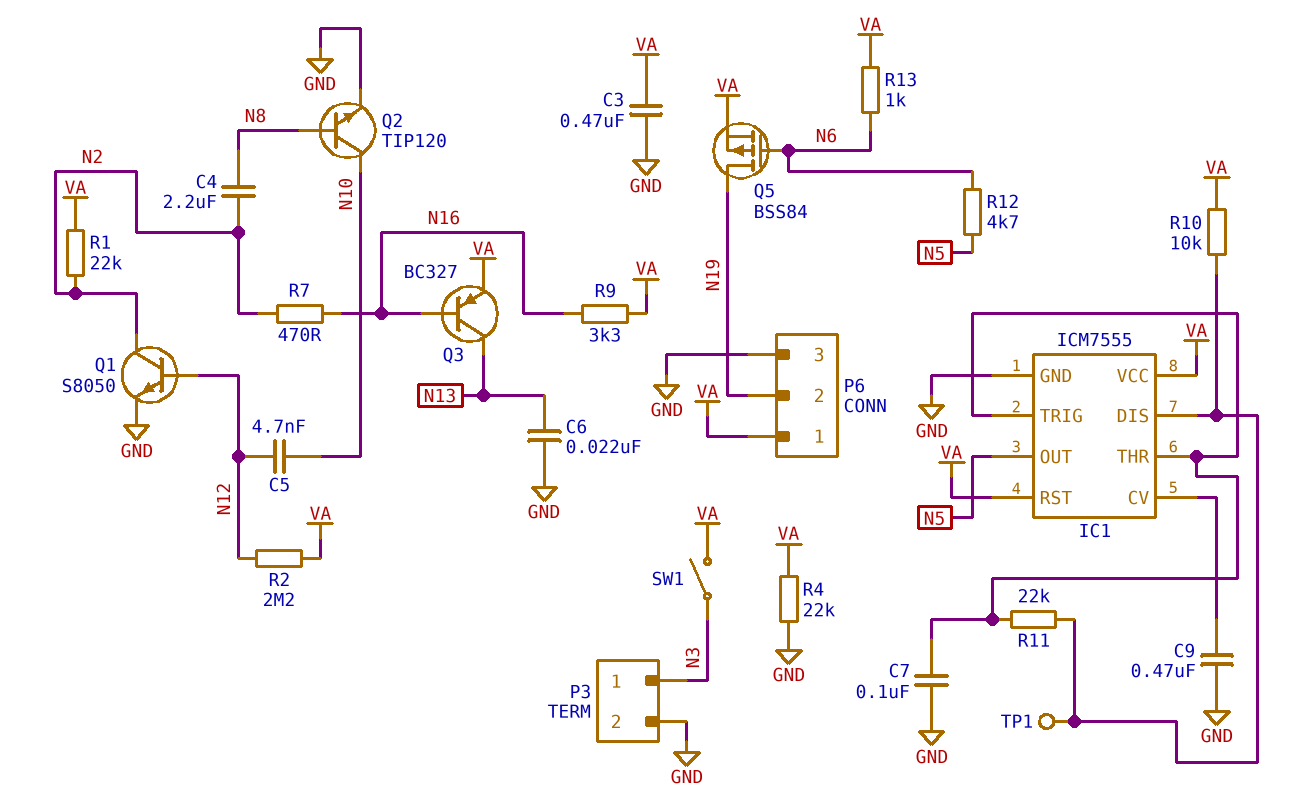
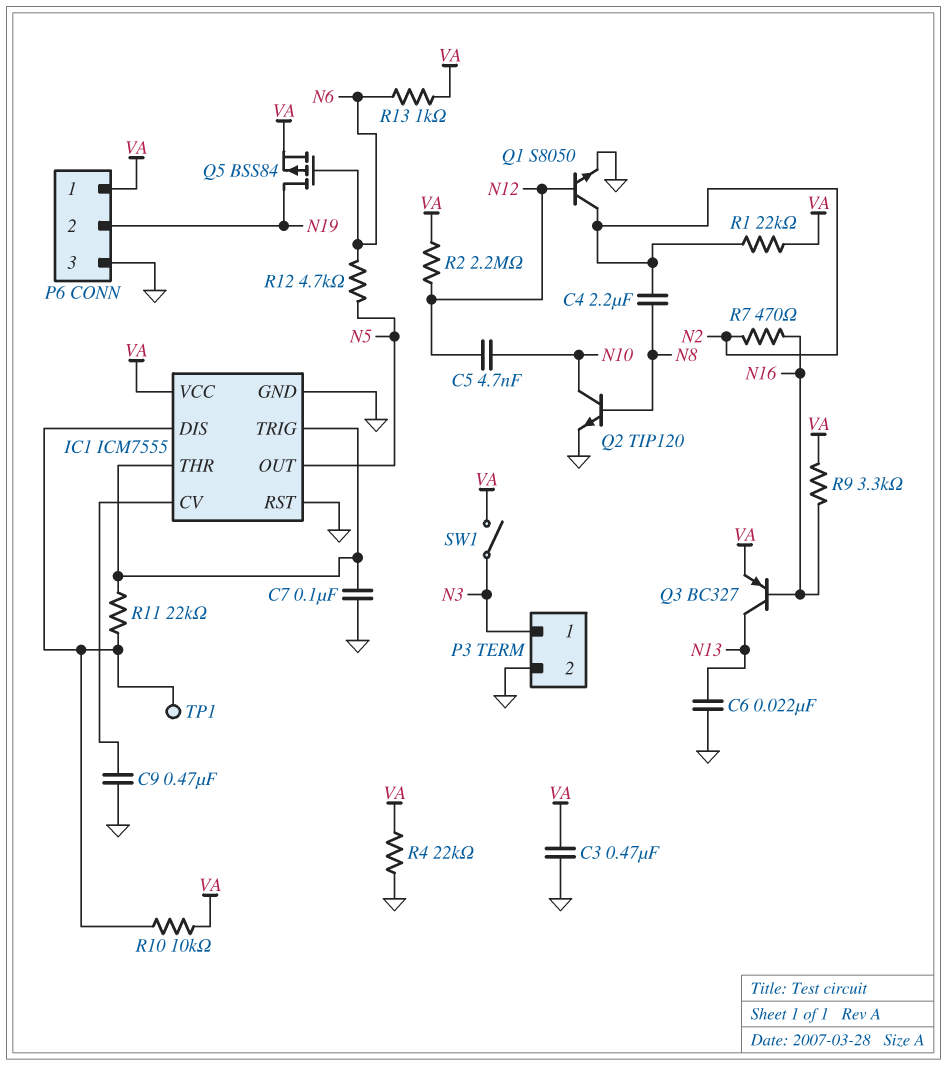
IC1 pin RST: VA -> GND

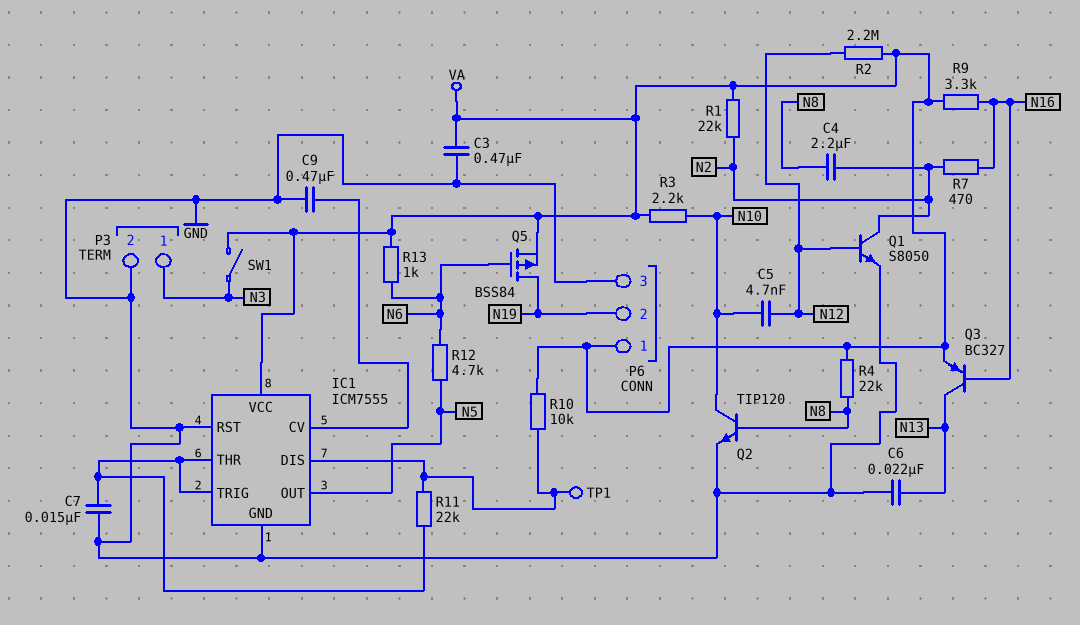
C7: 100nF (GND, IC1/THR) -> 15nF (GND, IC1/THR)
R3: none -> 2.2k (N10, VA)
R4: 22k (GND, VA) -> 22k (N8, VA)

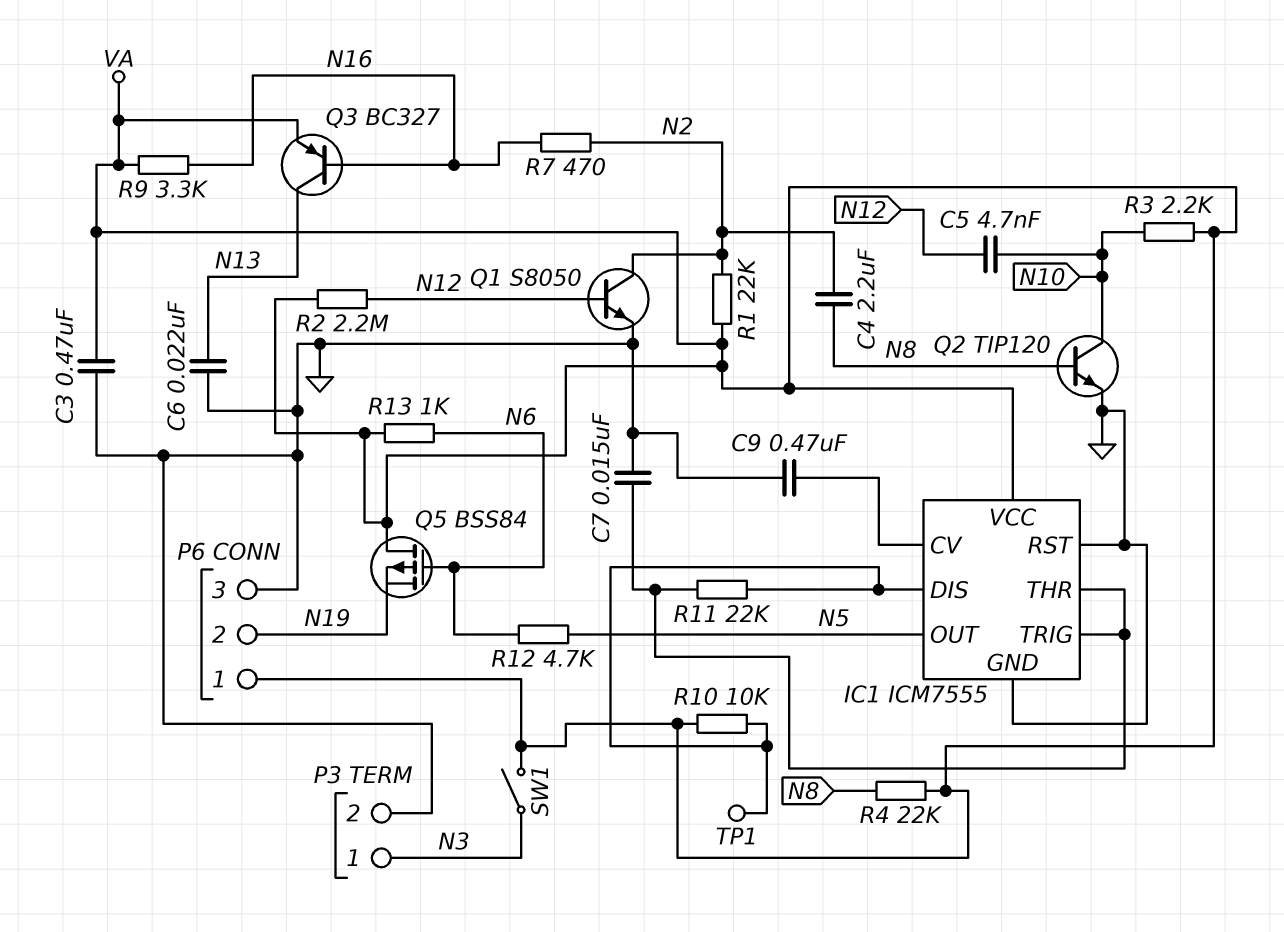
Q5: PMOS BSS84 (G N6, D N19, S VA) -> PMOS BSS84 (G N6, D VA, S N19)

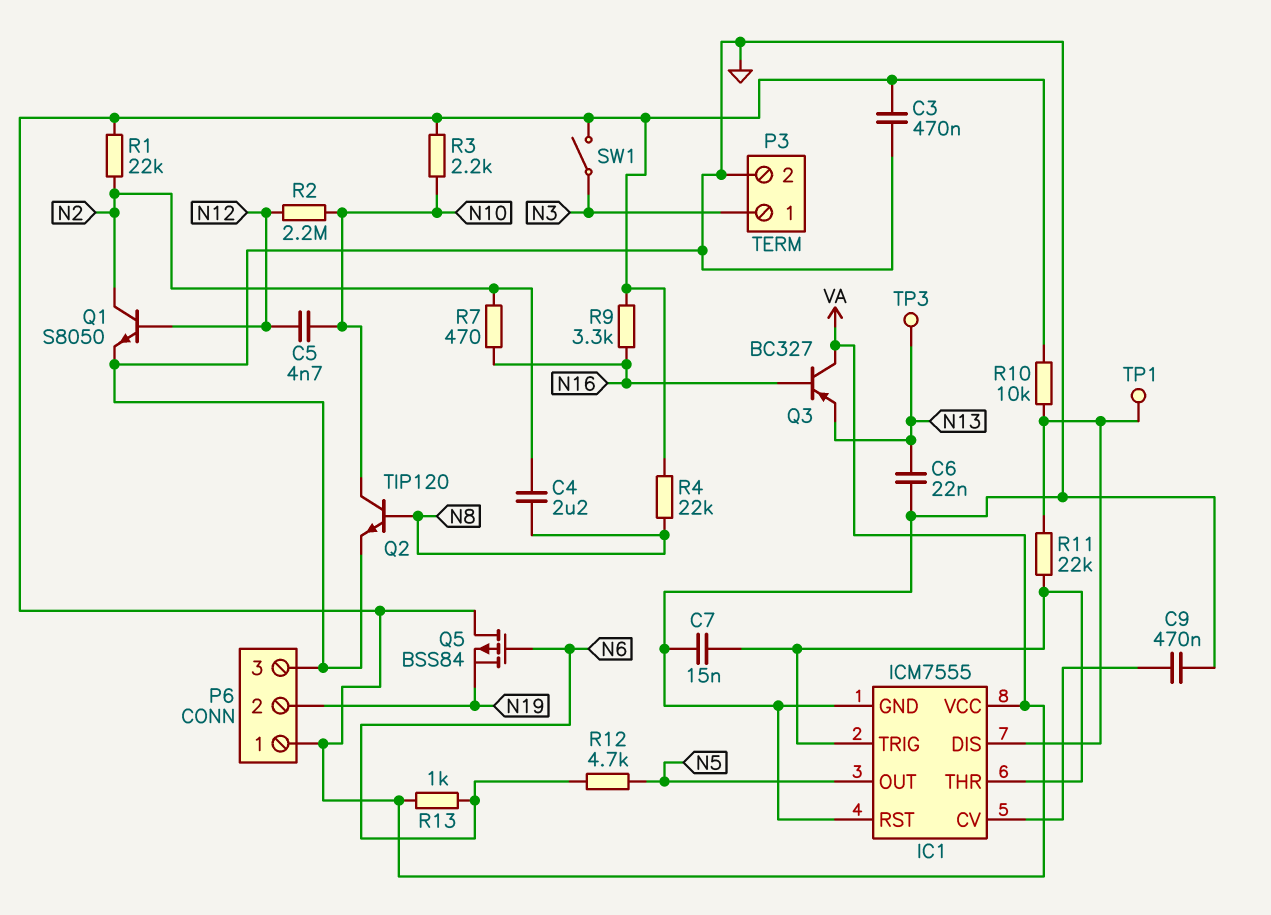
Q3: PNP BC327 (B N16, C N13, E VA) -> PNP BC327 (B N16, C VA, E N13)
R2: 2.2M (N12, VA) -> 2.2M (N10, N12)
TP3: none -> test point (N13)

